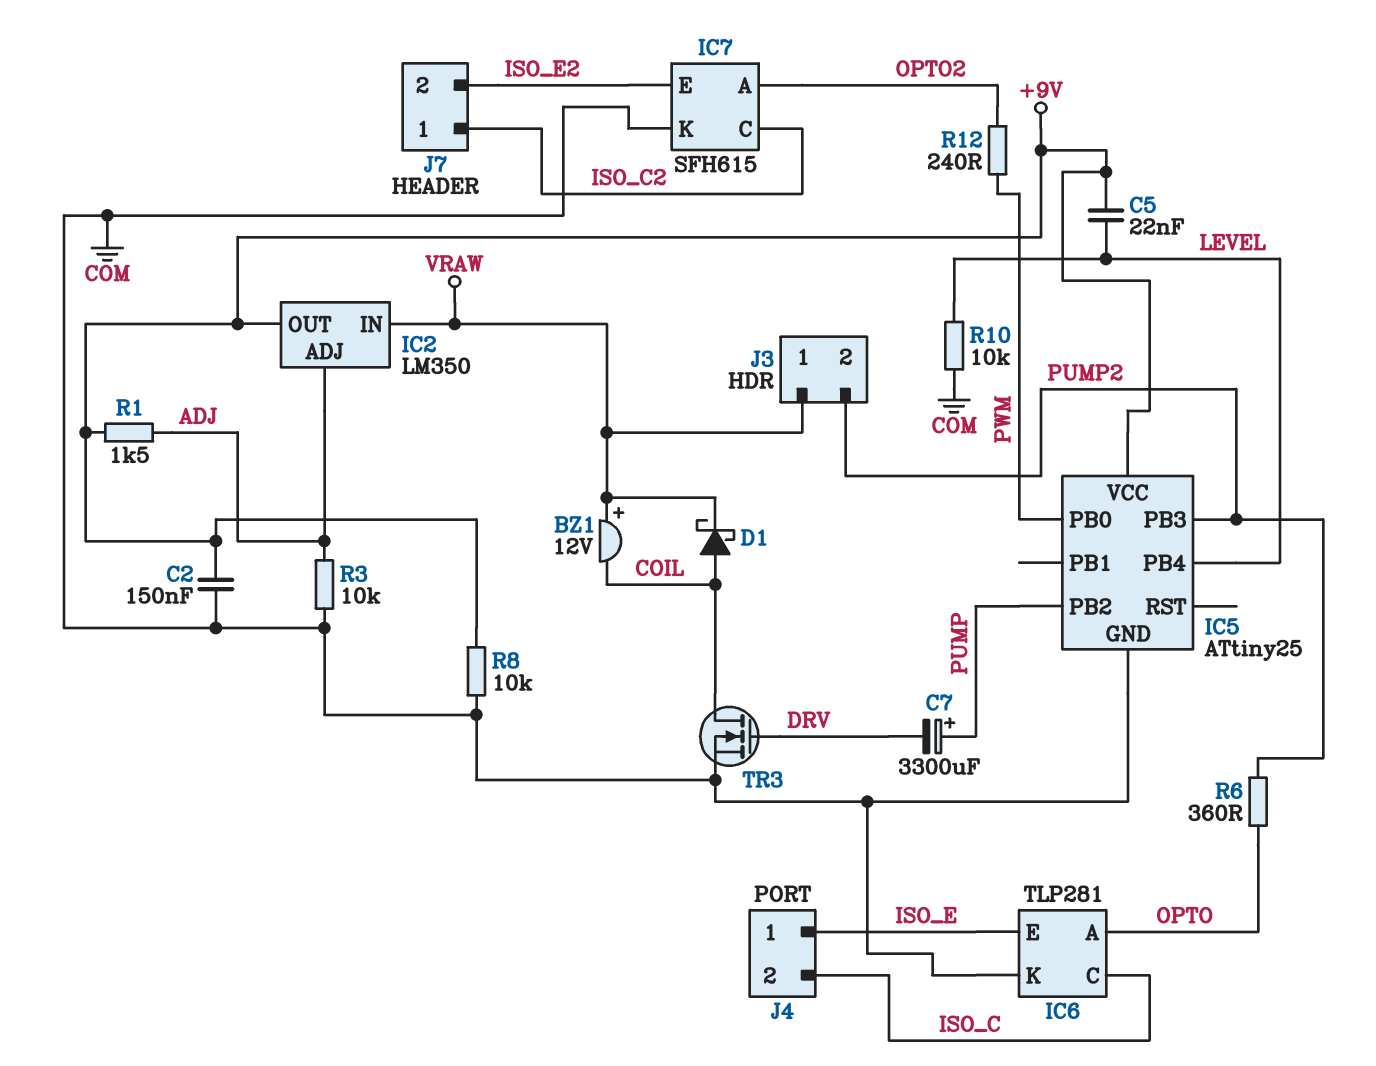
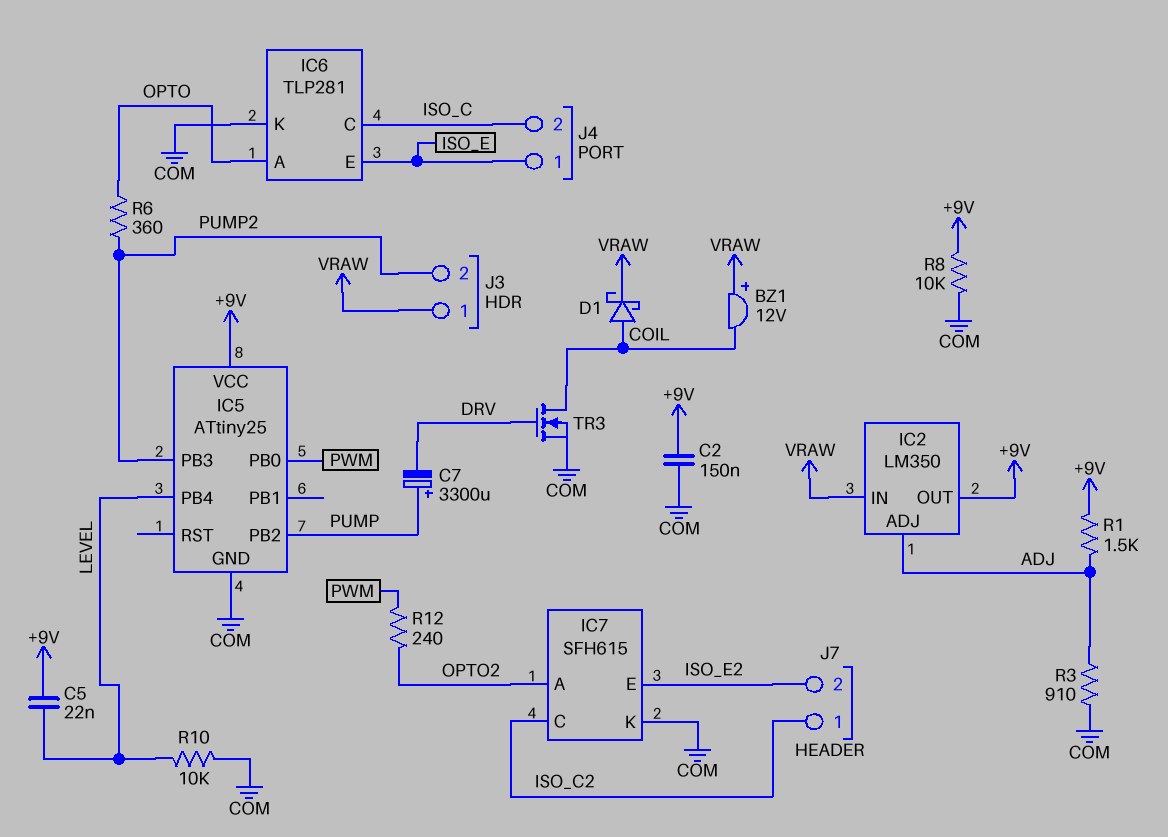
R3: 10k (ADJ, COM) -> 910 (ADJ, COM)

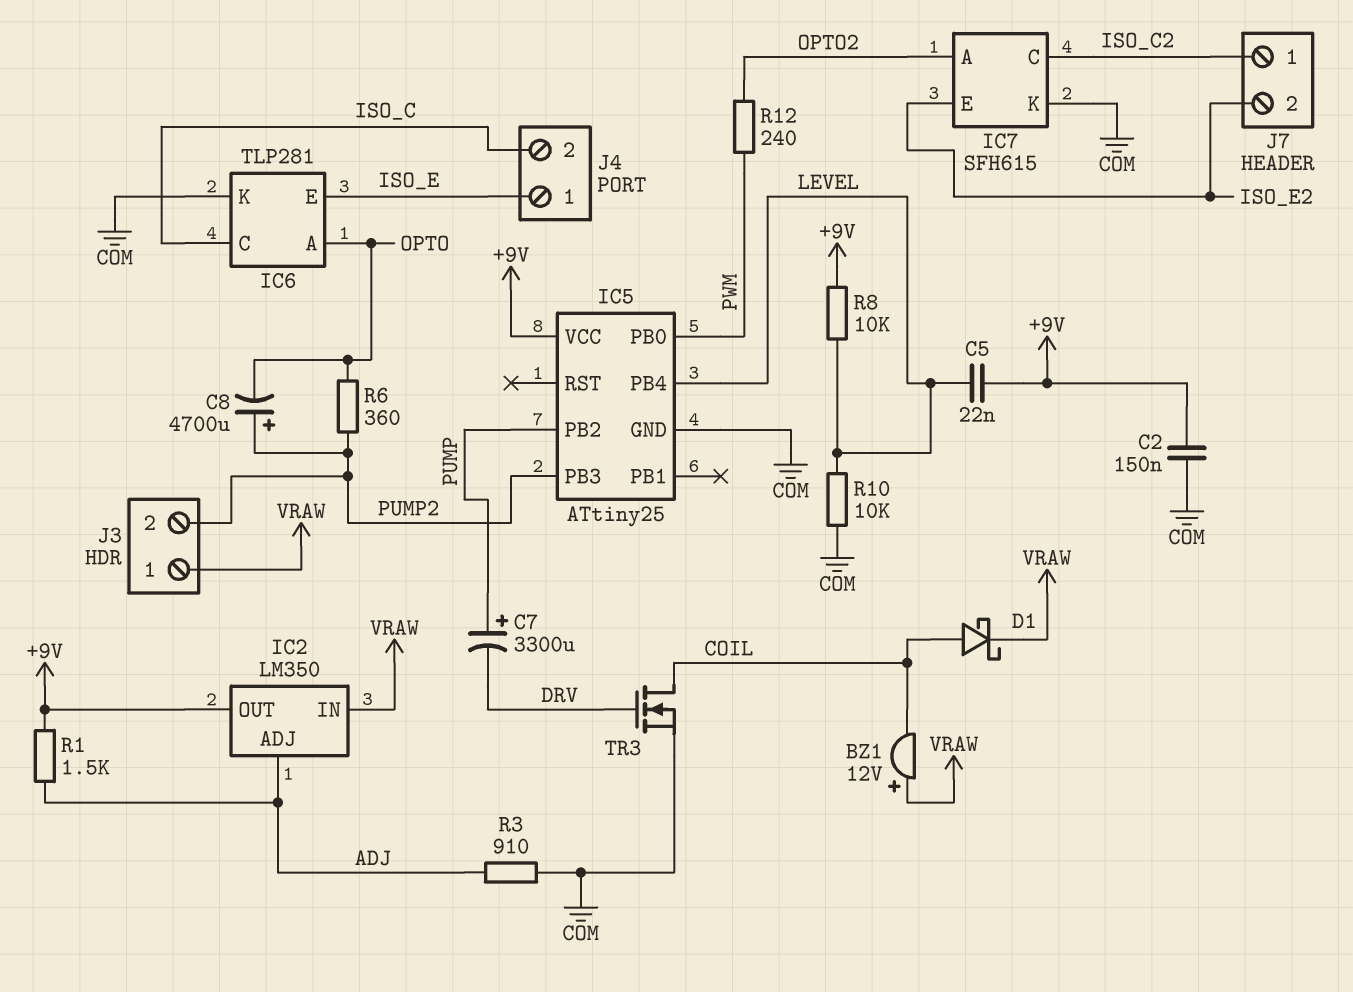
C8: none -> 4700uF (plus PUMP2, minus OPTO)
R8: 10k (+9V, COM) -> 10k (+9V, LEVEL)

